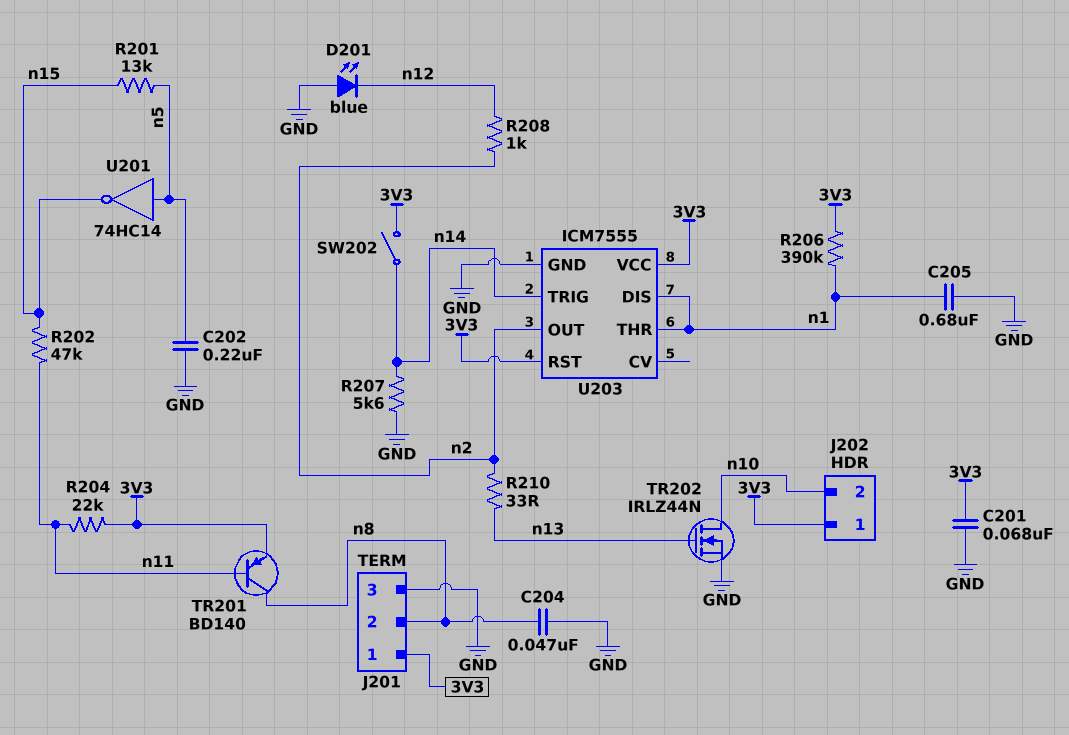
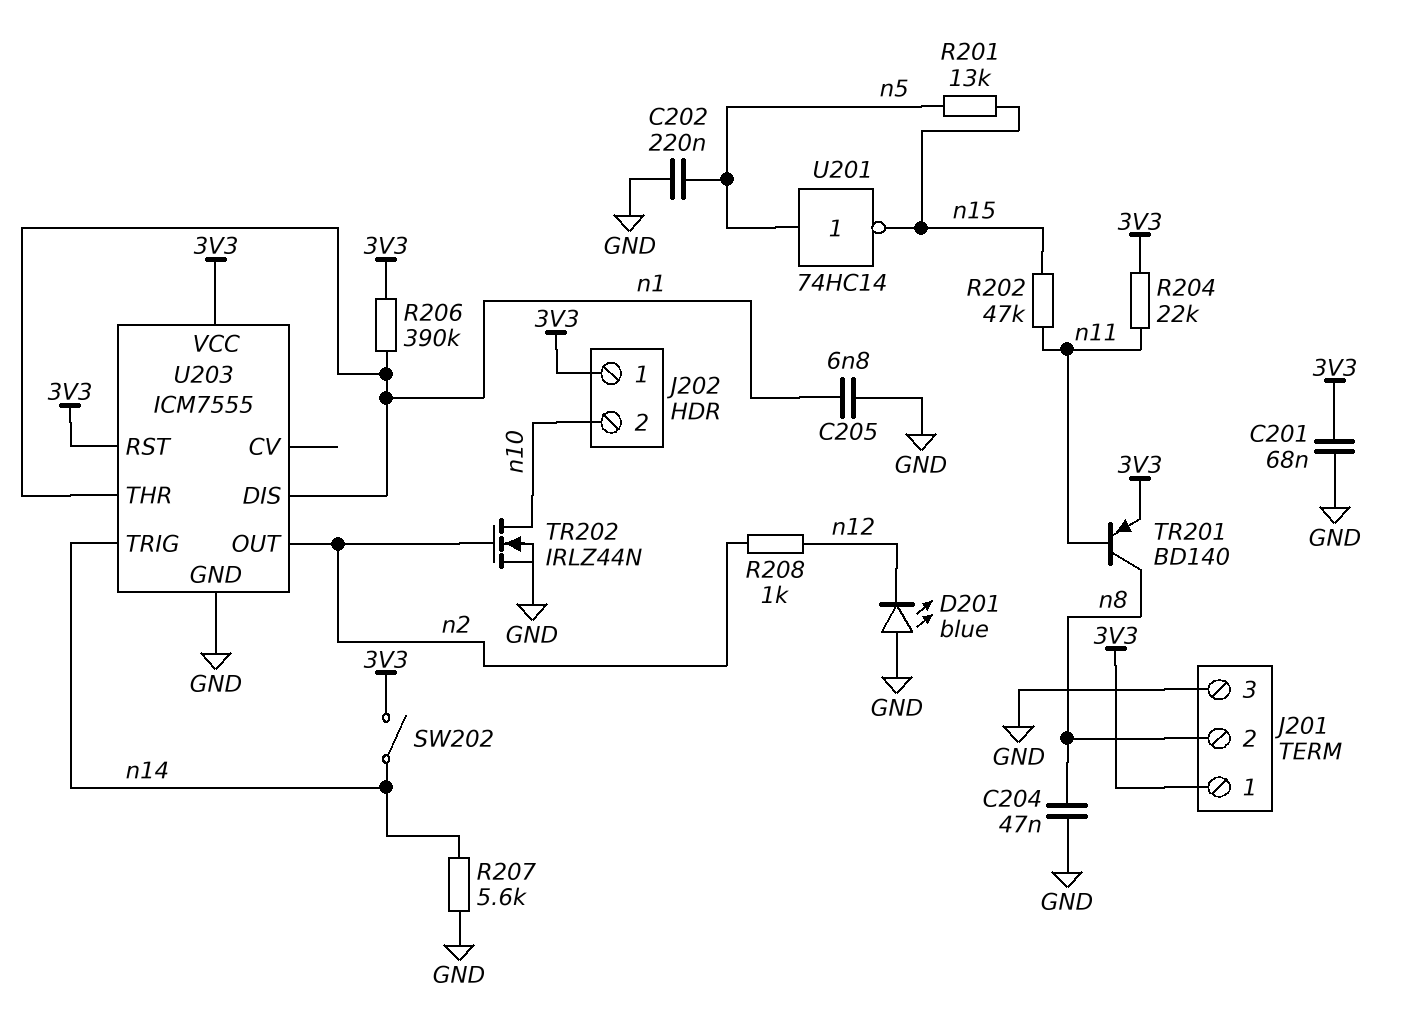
C205: 680nF (GND, n1) -> 6.8nF (GND, n1)
R210: 33 (n2, n13) -> none
TR202: NMOS IRLZ44N (G n13, D n10, S GND) -> NMOS IRLZ44N (G n2, D n10, S GND)

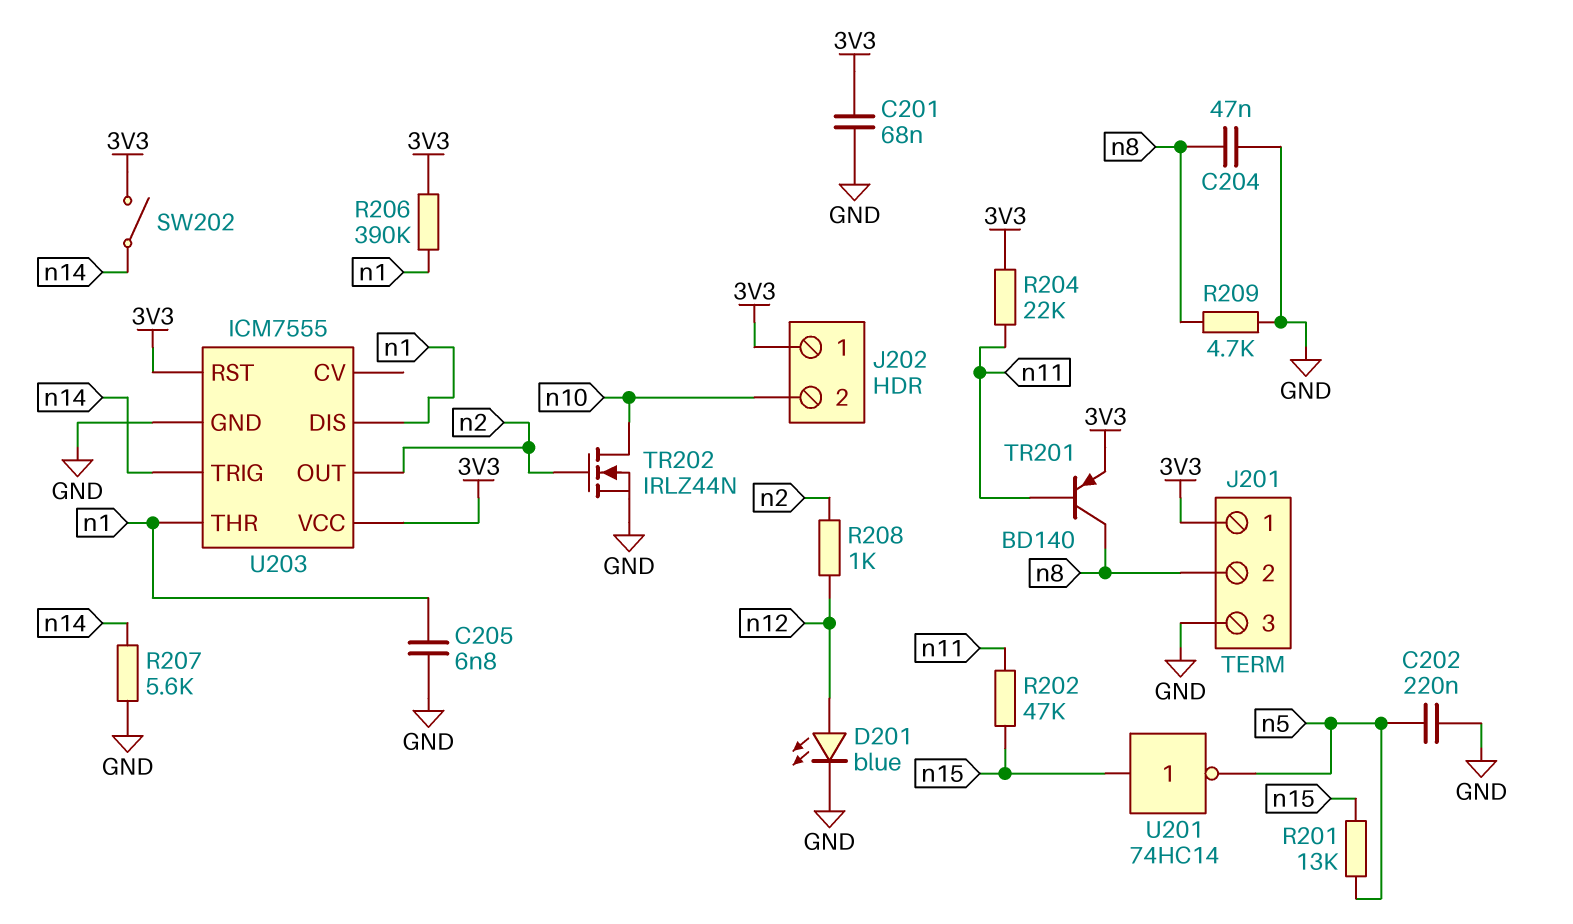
D201: LED blue (A GND, K n12) -> LED blue (A n12, K GND)
R209: none -> 4.7k (GND, n8)
U201: NOT 74HC14 (in n5, out n15) -> NOT 74HC14 (in n15, out n5)

